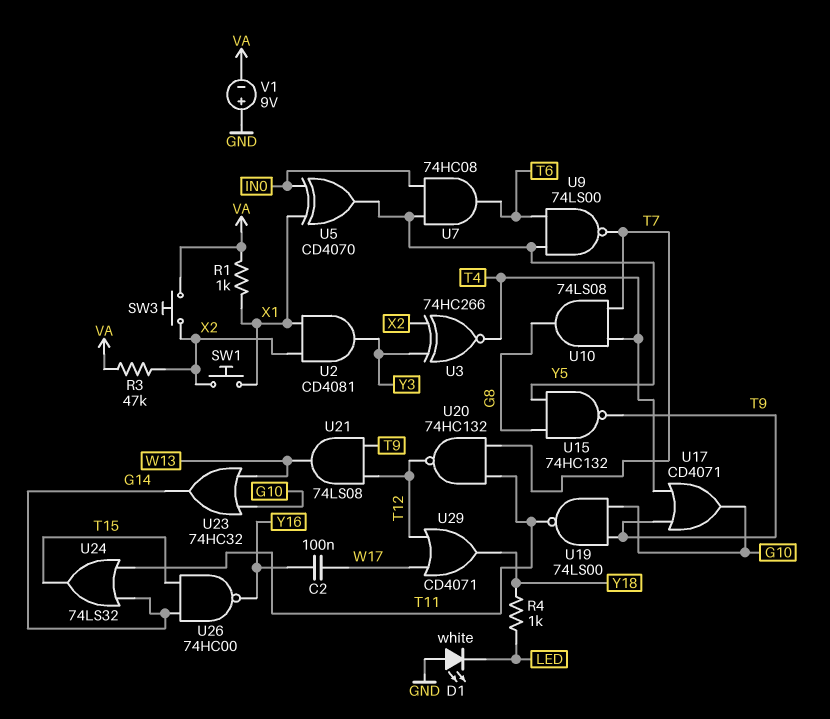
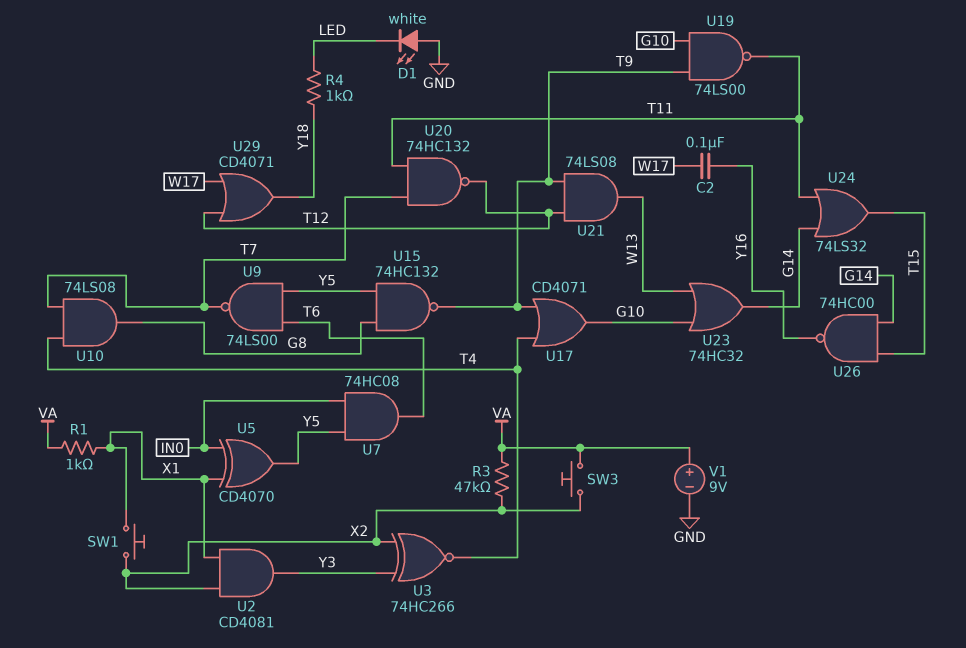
V1: 9V (plus GND, minus VA) -> 9V (plus VA, minus GND)

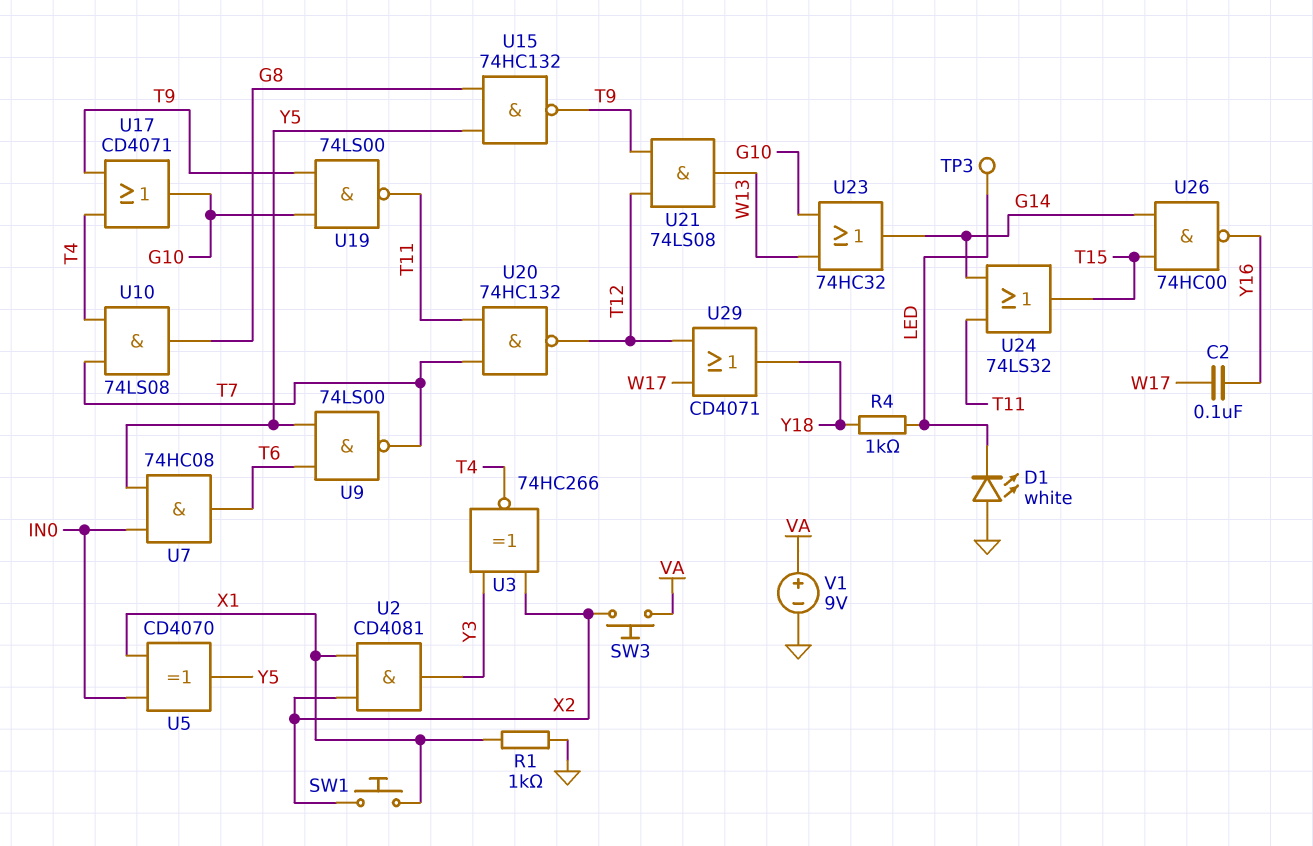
R1: 1k (VA, X1) -> 1k (GND, X1)
R3: 47k (VA, X2) -> none
TP3: none -> test point (LED)

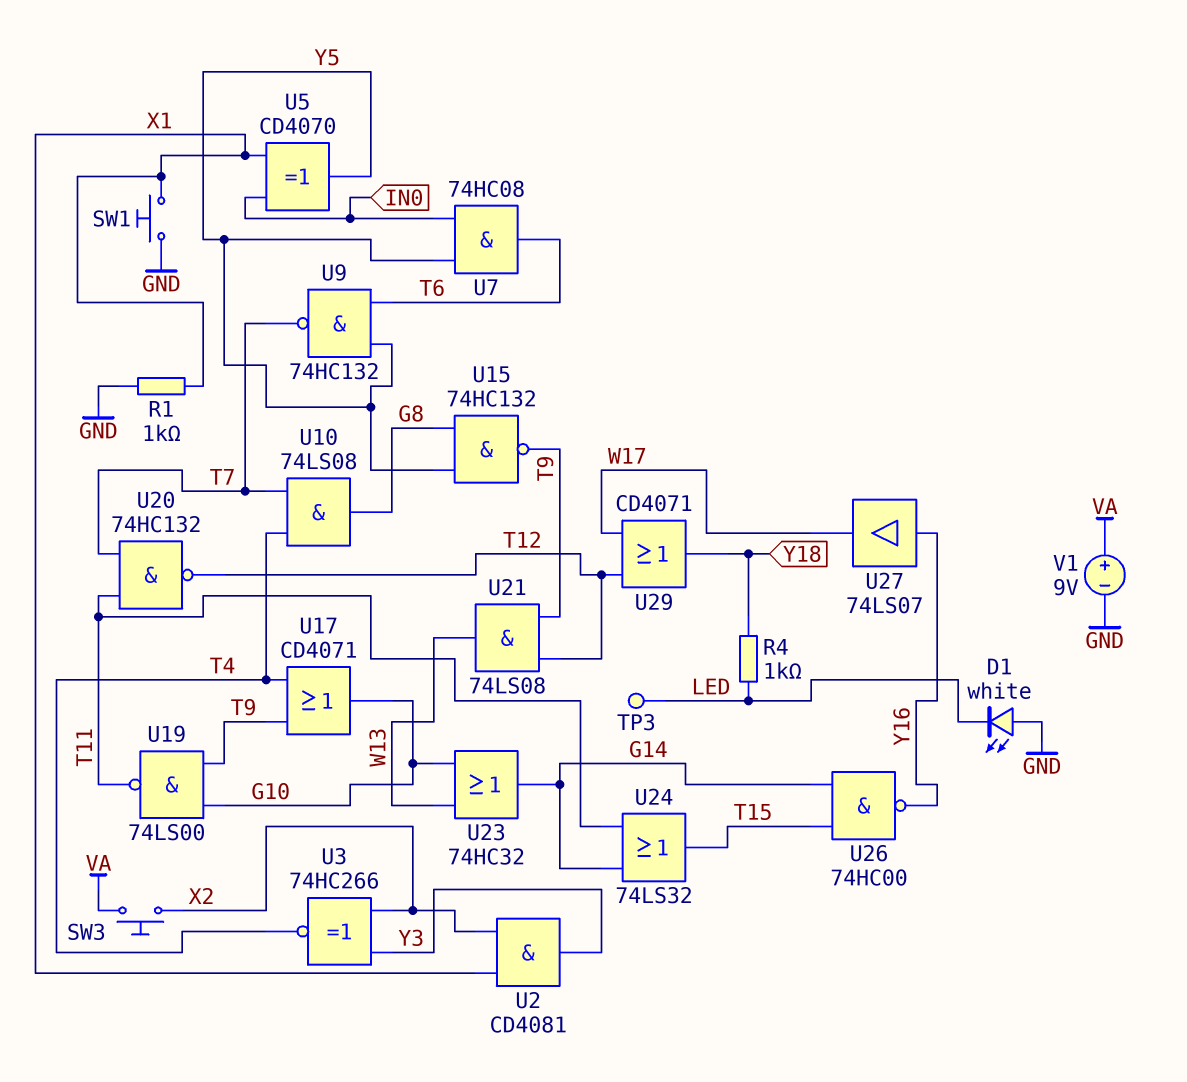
C2: 100nF (W17, Y16) -> none
SW1: button (X1, X2) -> button (GND, X1)
U9: NAND 74LS00 (in T6, in Y5, out T7) -> NAND 74HC132 (in T6, in Y5, out T7)
U27: none -> buffer 74LS07 (in Y16, out W17)

